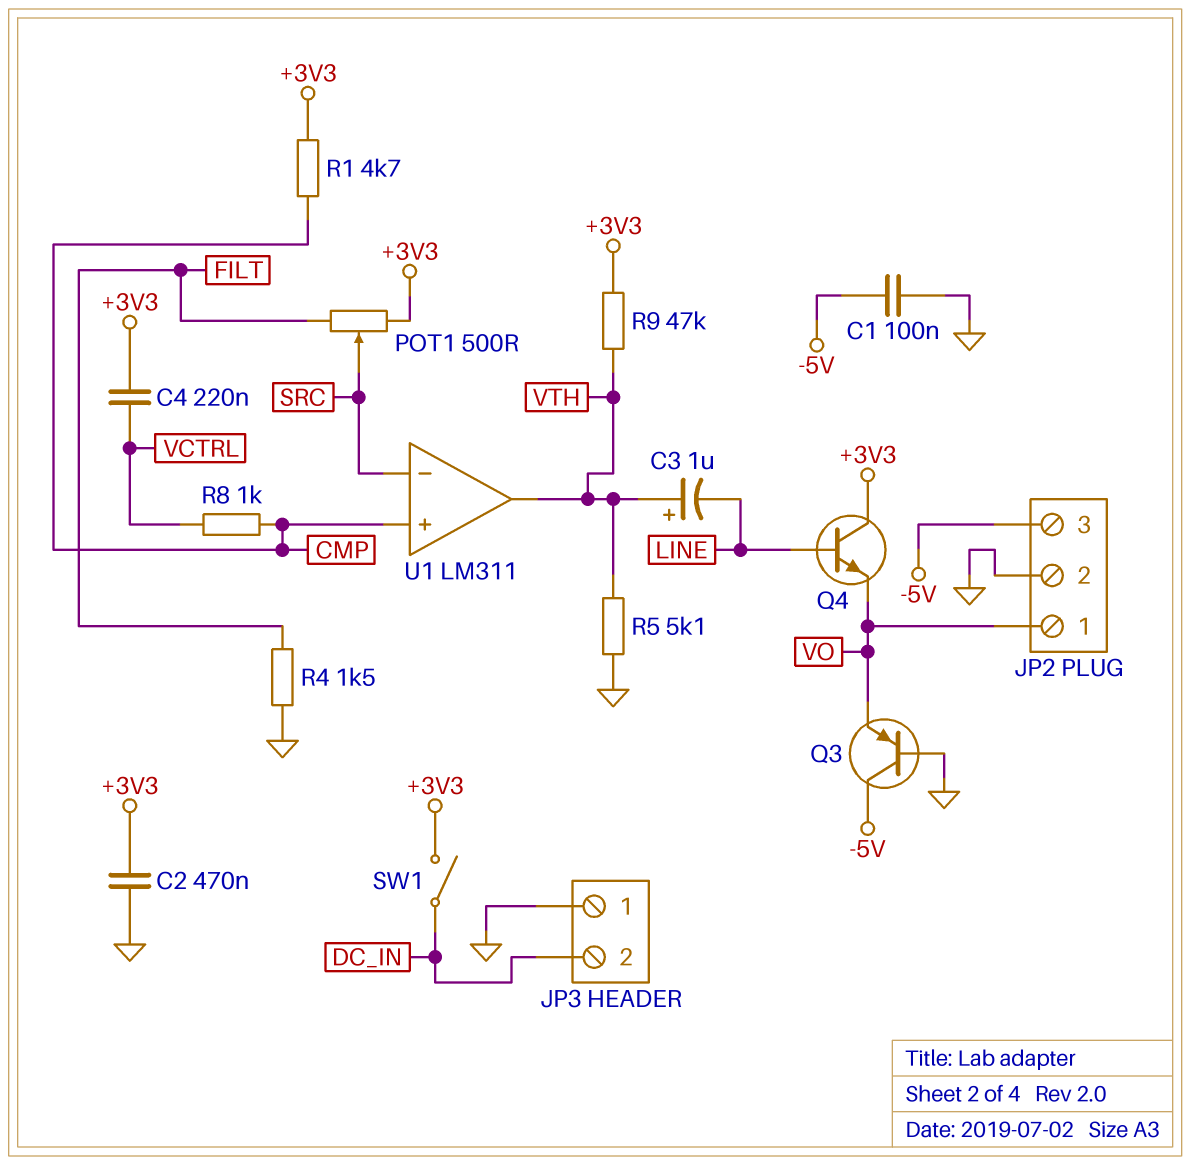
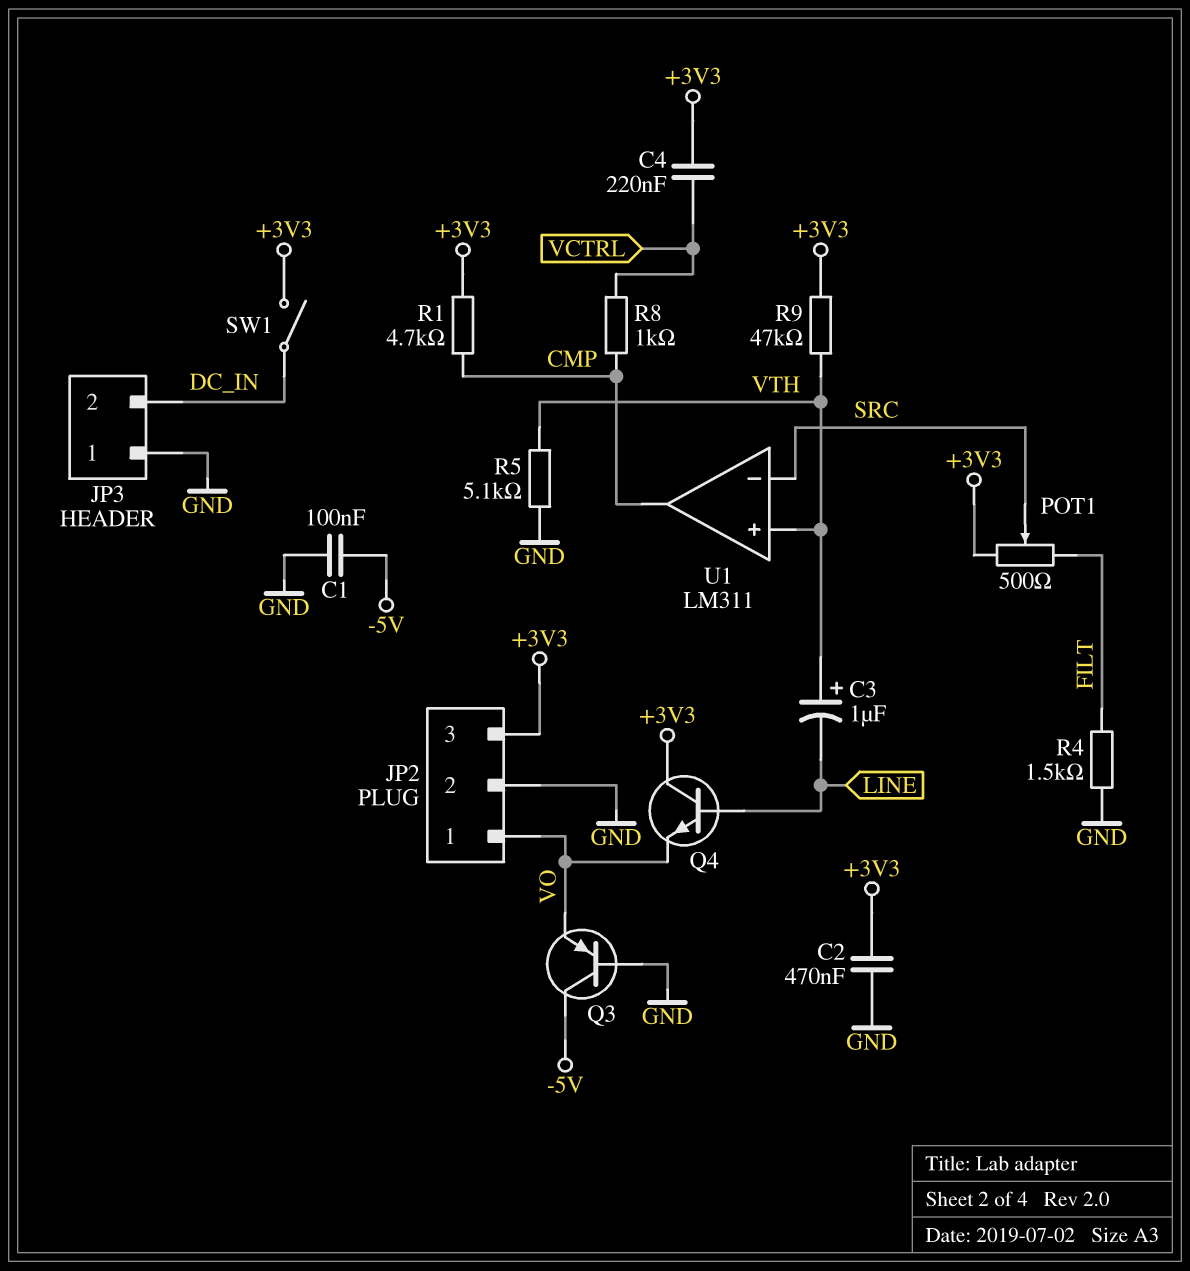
JP2 pin 3: -5V -> +3V3
U1 pin in+: CMP -> VTH
U1 pin out: VTH -> CMP

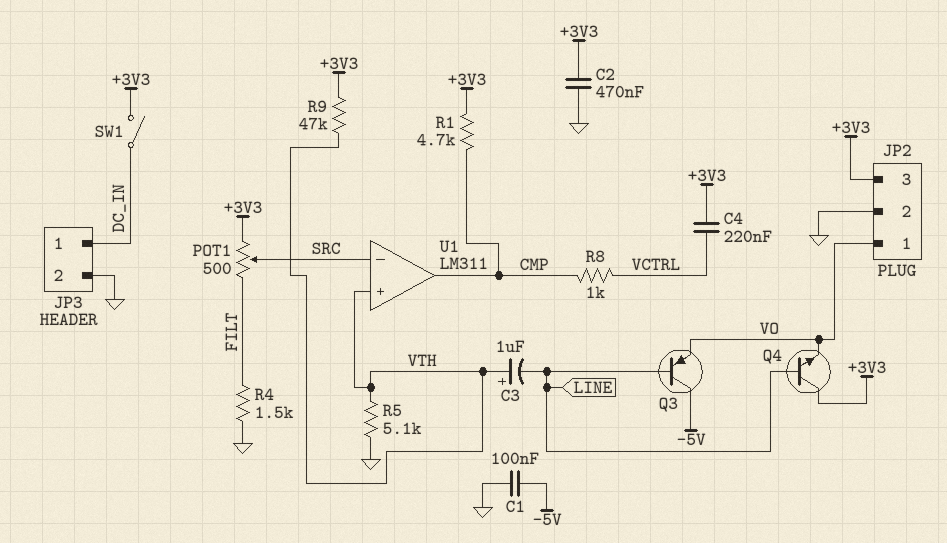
JP3 pin 1: GND -> DC_IN
JP3 pin 2: DC_IN -> GND
Q3: PNP (B GND, C -5V, E VO) -> PNP (B LINE, C -5V, E VO)

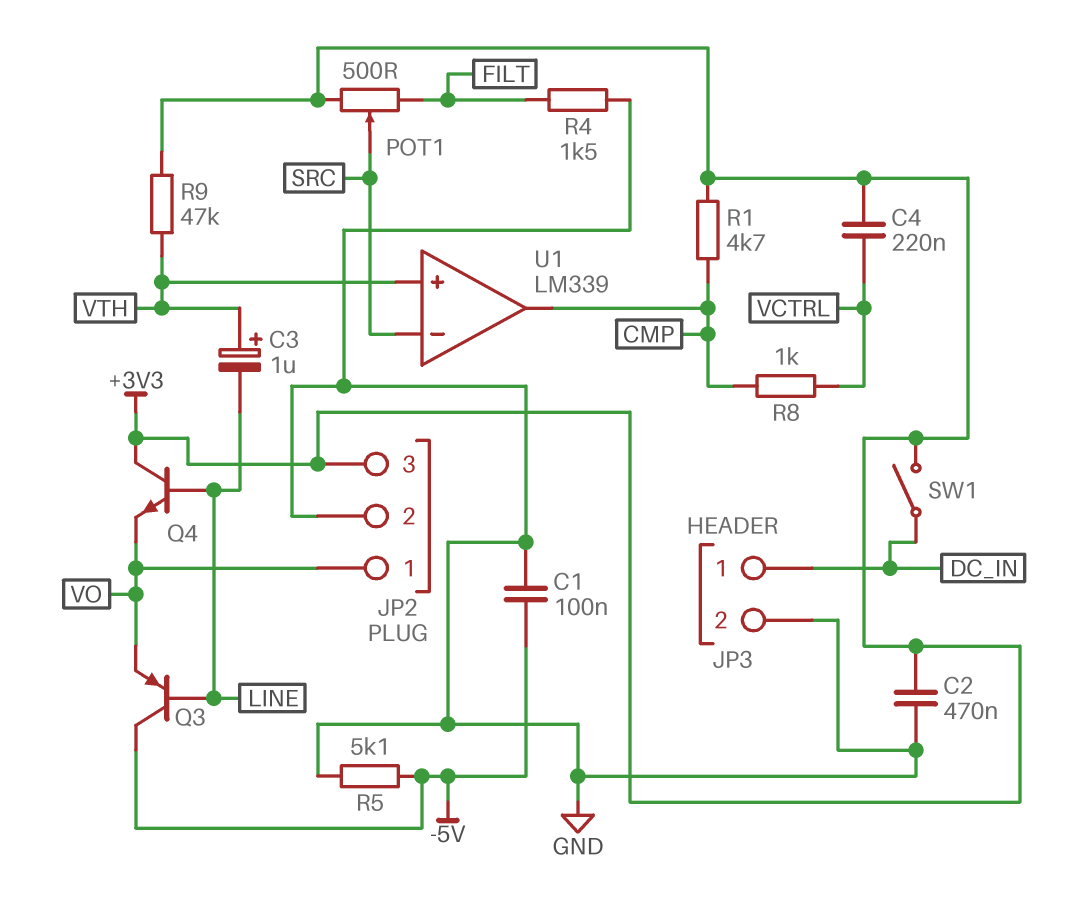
R5: 5.1k (GND, VTH) -> 5.1k (-5V, GND)
U1: LM311 -> LM339

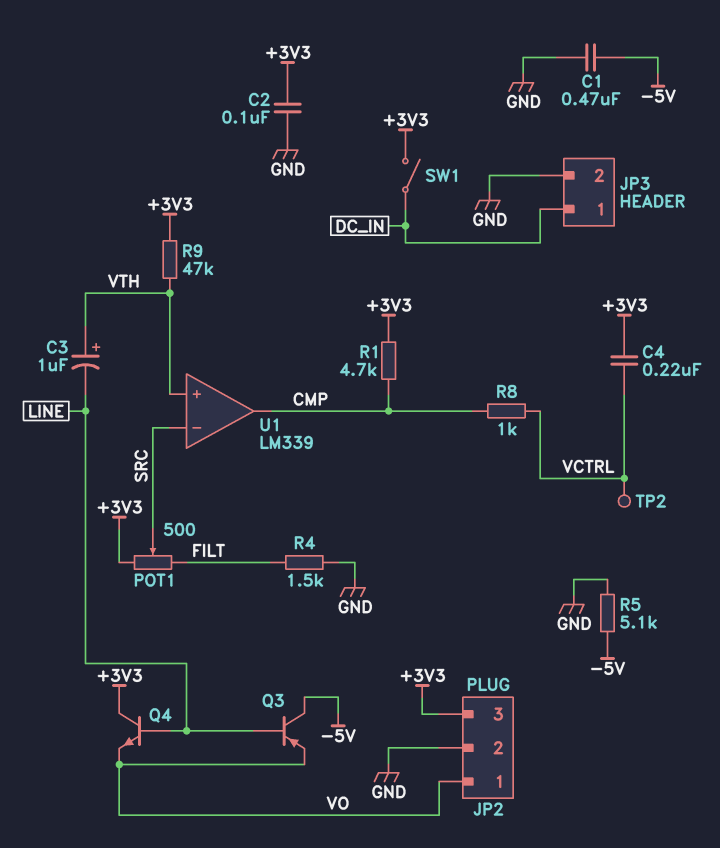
C1: 100nF (-5V, GND) -> 470nF (-5V, GND)
C2: 470nF (+3V3, GND) -> 100nF (+3V3, GND)
TP2: none -> test point (VCTRL)

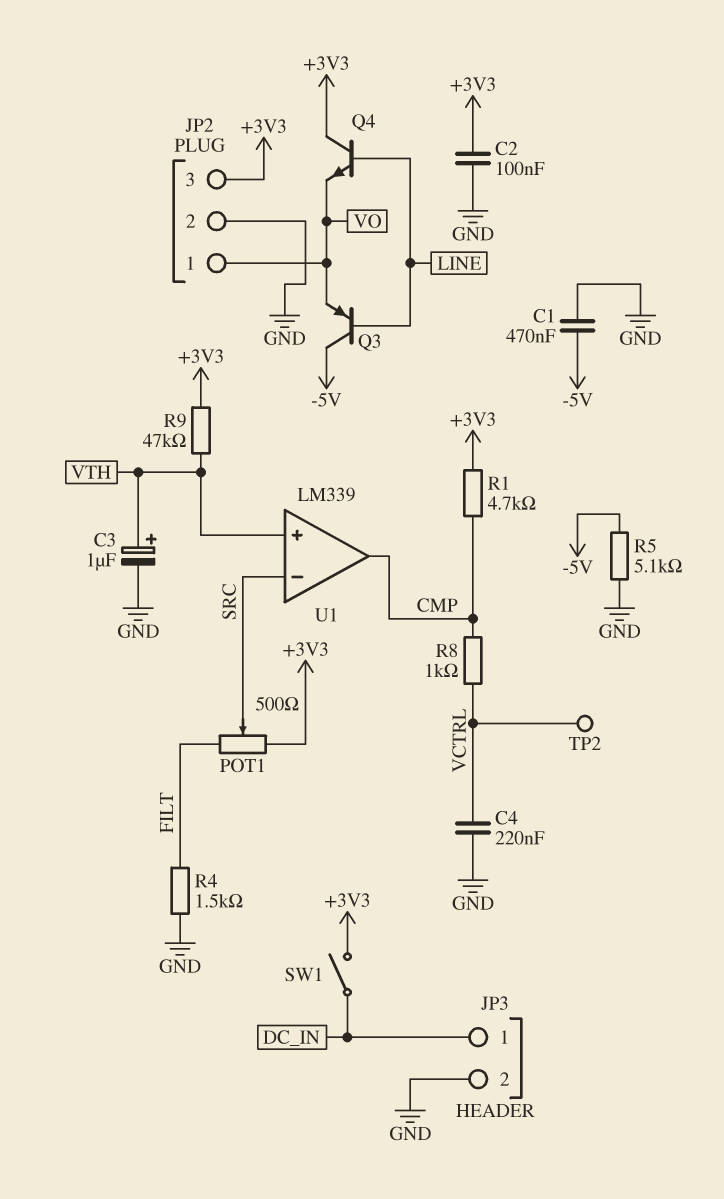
C3: 1uF (plus VTH, minus LINE) -> 1uF (plus VTH, minus GND)
C4: 220nF (+3V3, VCTRL) -> 220nF (GND, VCTRL)

